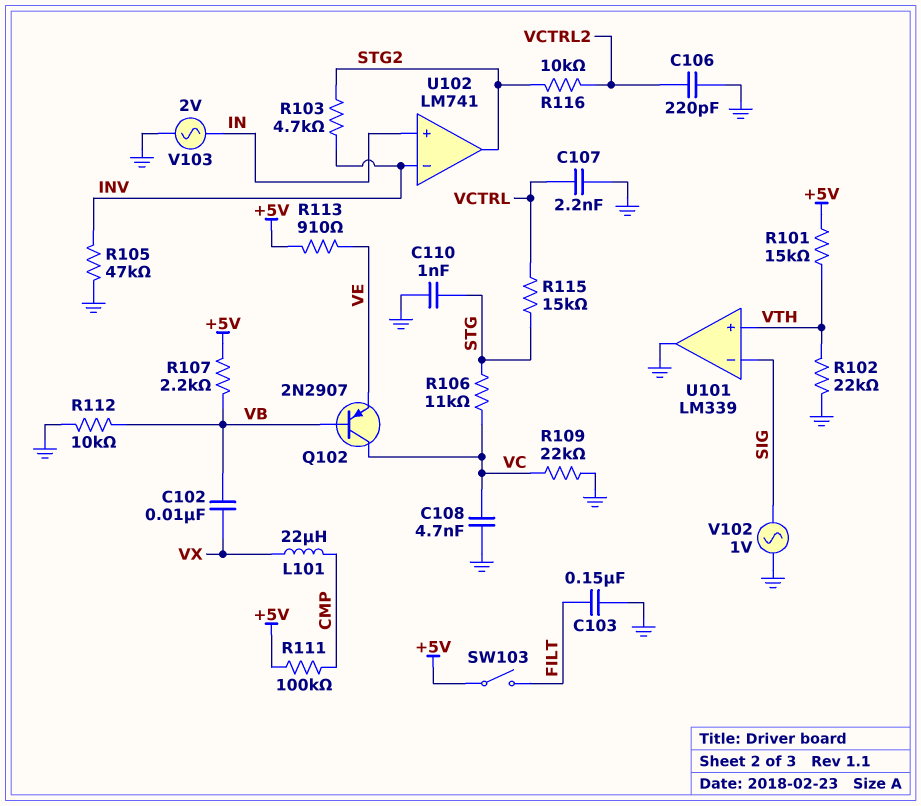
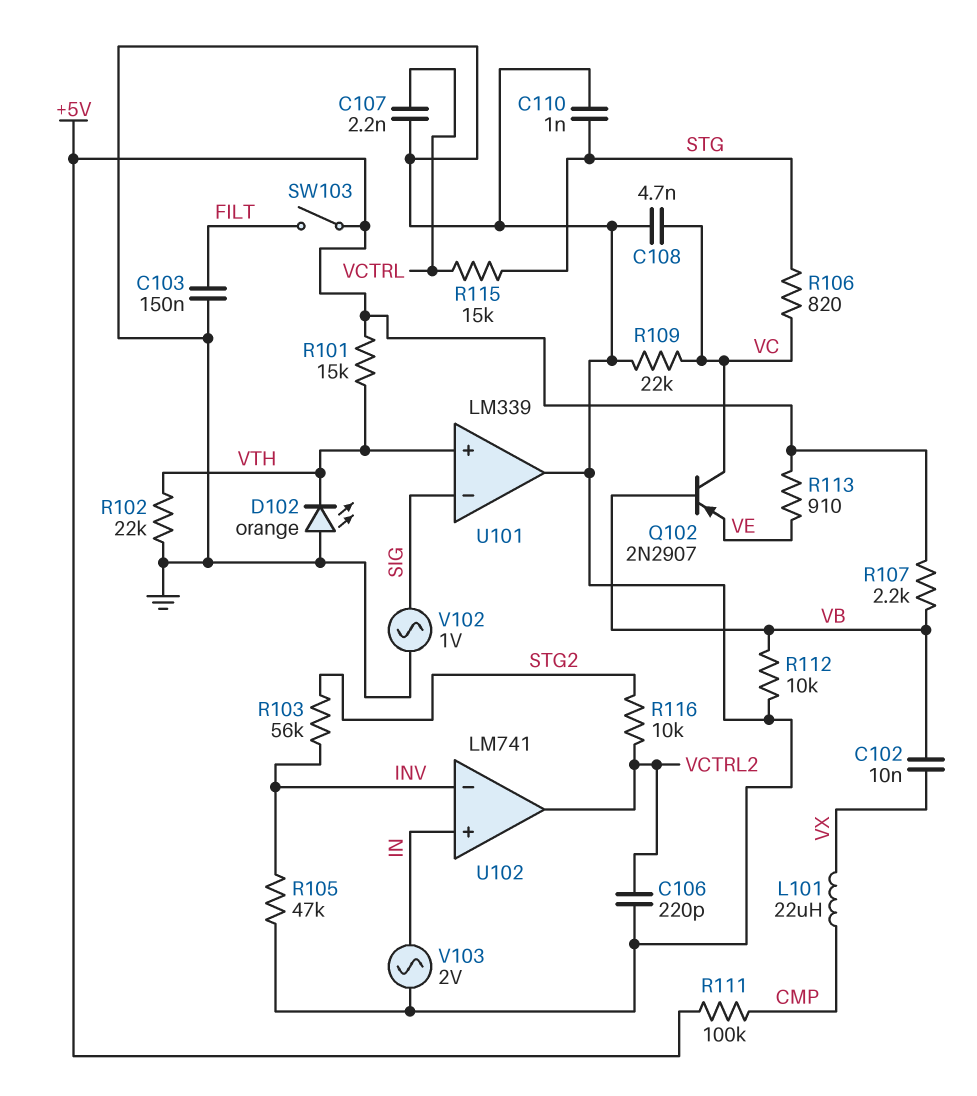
D102: none -> LED orange (A GND, K VTH)
R103: 4.7k (INV, STG2) -> 56k (INV, STG2)
R106: 11k (STG, VC) -> 820 (STG, VC)
U102 pin out: STG2 -> VCTRL2

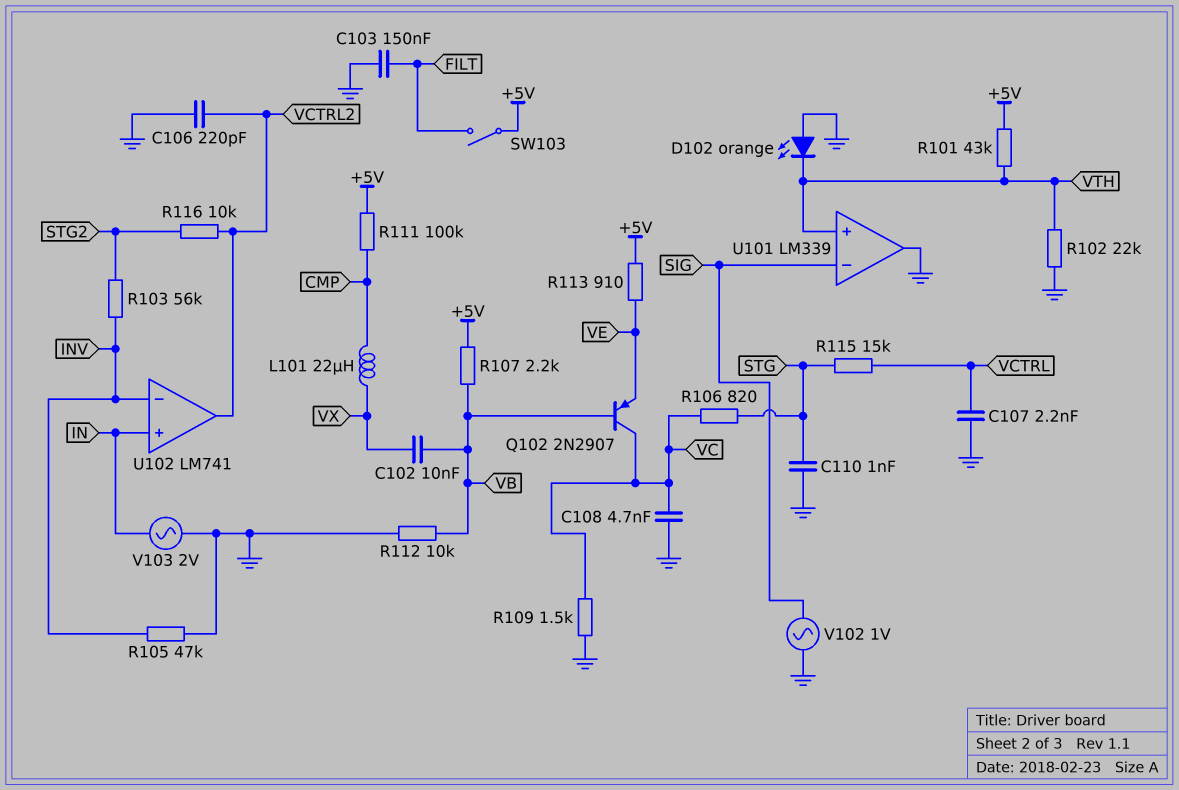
R101: 15k (+5V, VTH) -> 43k (+5V, VTH)
R109: 22k (GND, VC) -> 1.5k (GND, VC)

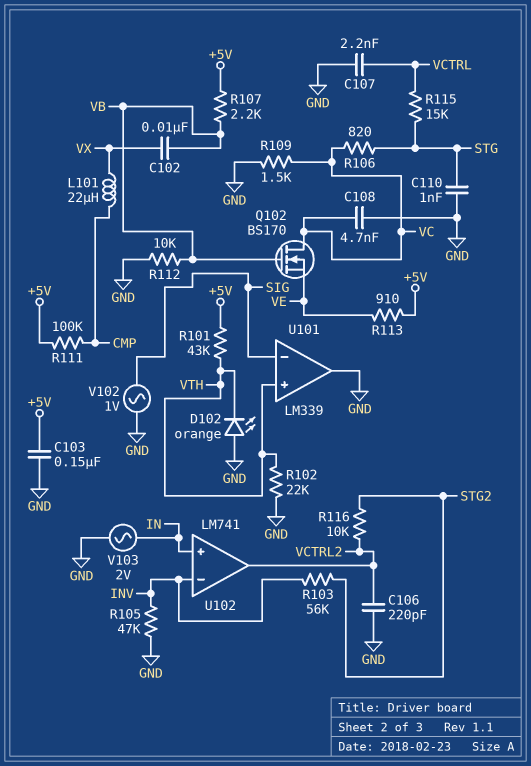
C103: 150nF (FILT, GND) -> 150nF (+5V, GND)
Q102: PNP 2N2907 (B VB, C VC, E VE) -> NMOS BS170 (G VB, D VC, S VE)
SW103: switch (+5V, FILT) -> none

